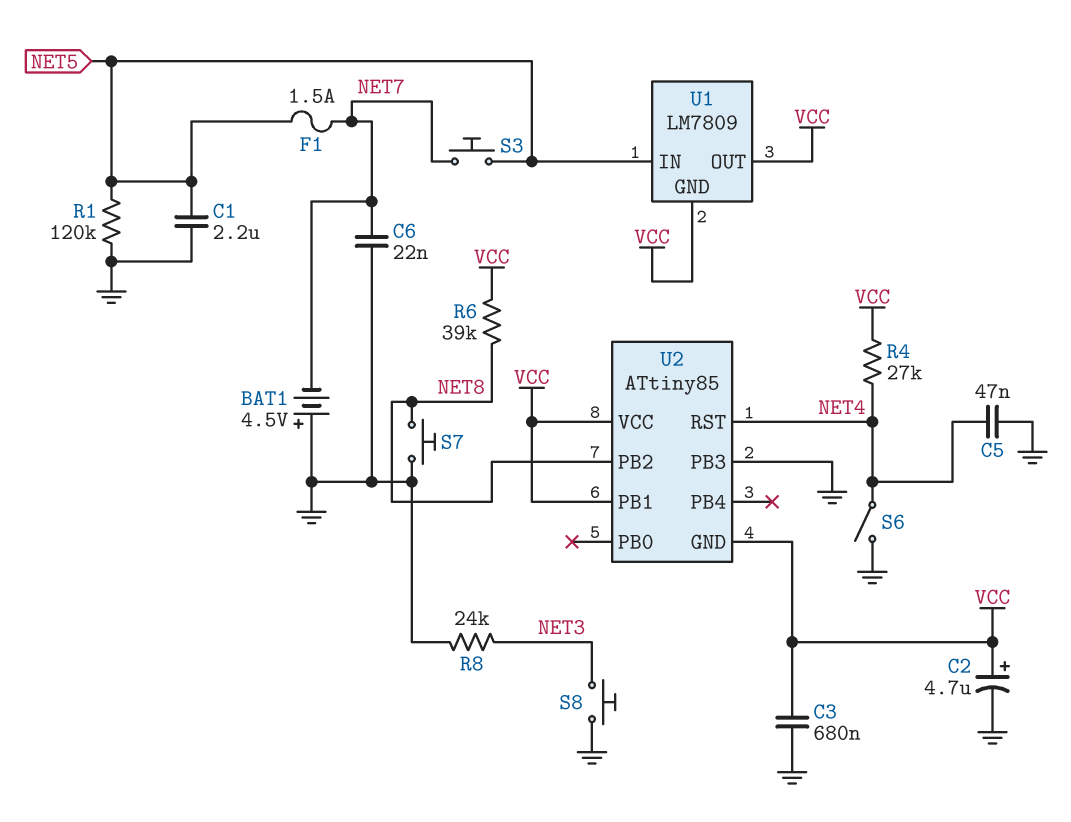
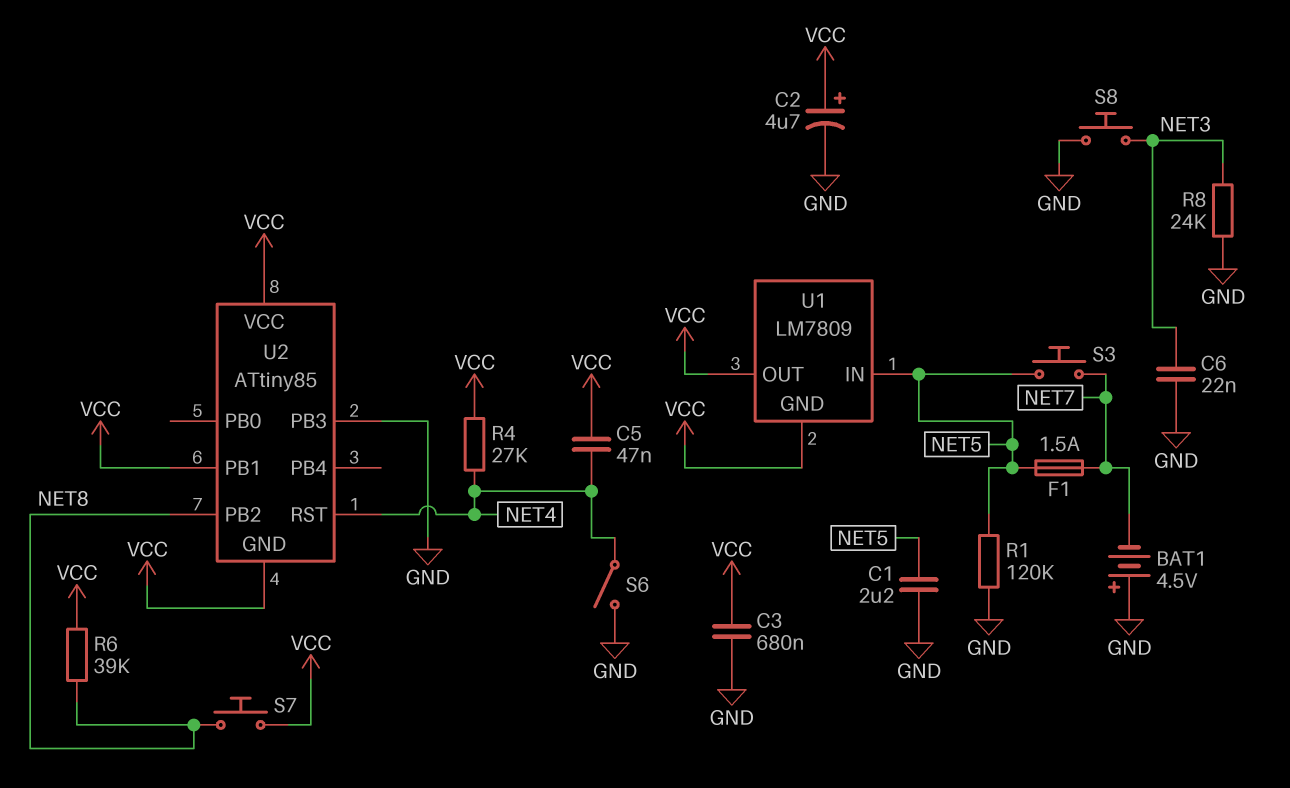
C5: 47nF (GND, NET4) -> 47nF (NET4, VCC)
C6: 22nF (GND, NET7) -> 22nF (GND, NET3)
S7: button (GND, NET8) -> button (NET8, VCC)

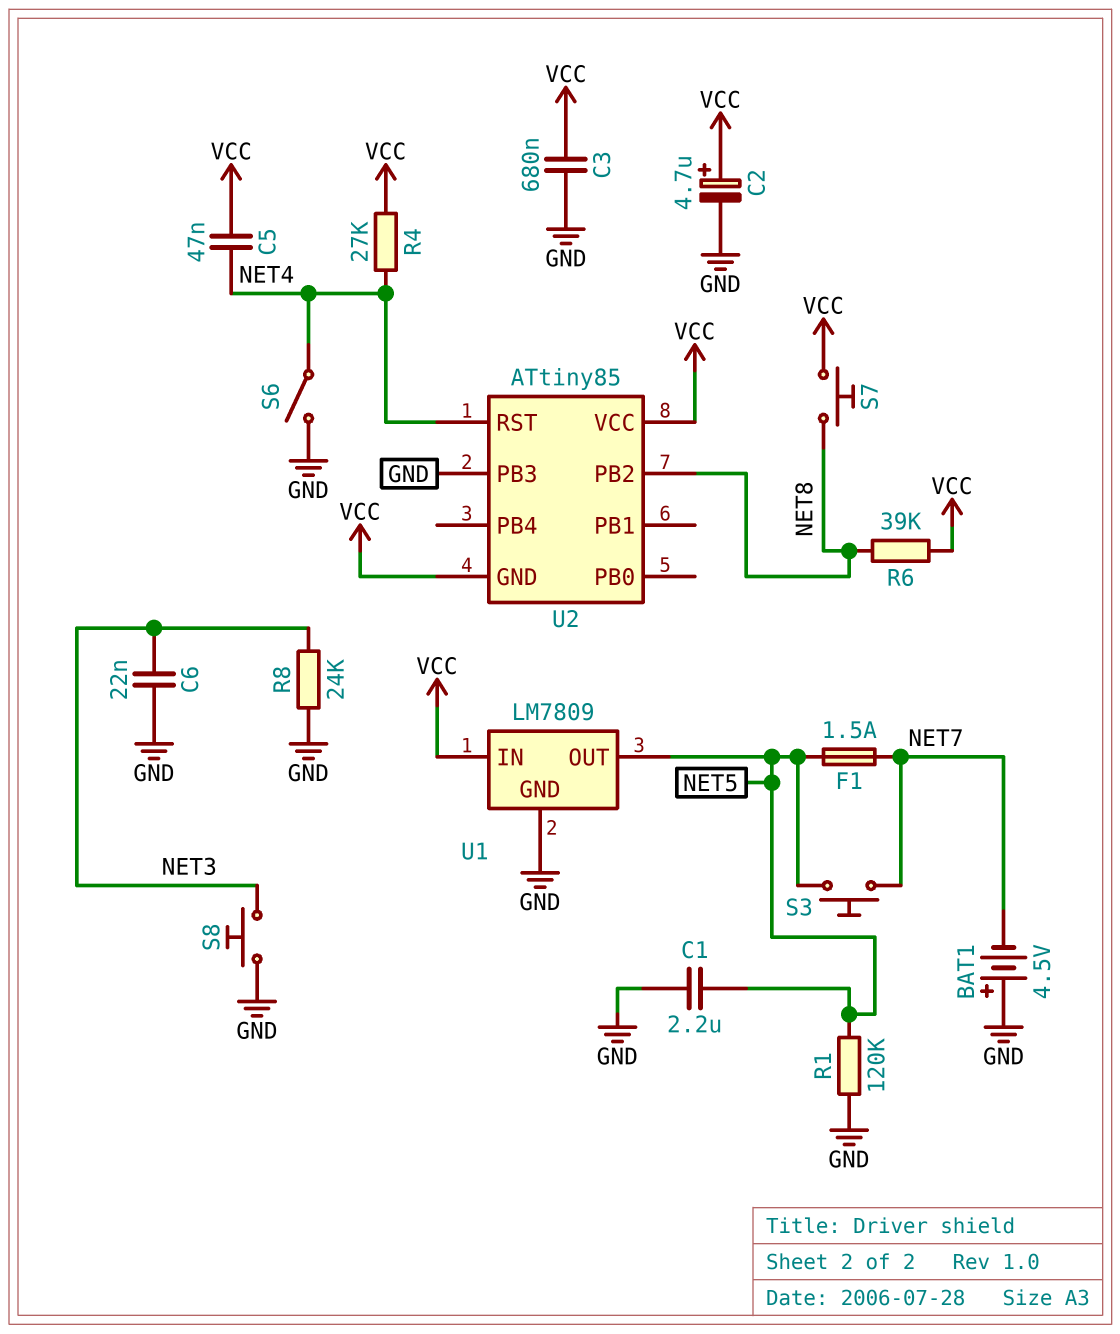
U1 pin GND: VCC -> GND
U1 pin IN: NET5 -> VCC
U1 pin OUT: VCC -> NET5
U2 pin PB1: VCC -> none

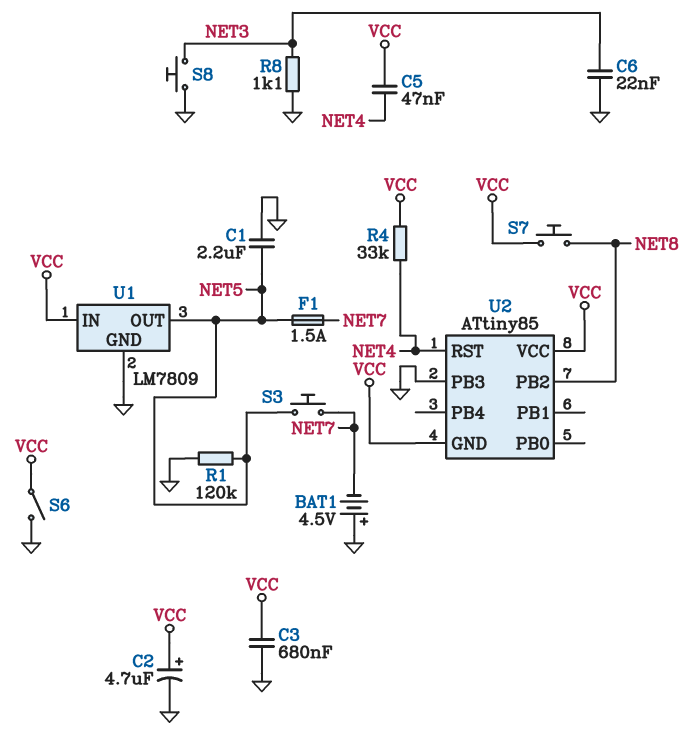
R4: 27k (NET4, VCC) -> 33k (NET4, VCC)
R6: 39k (NET8, VCC) -> none
R8: 24k (GND, NET3) -> 1.1k (GND, NET3)
S6: switch (GND, NET4) -> switch (GND, VCC)

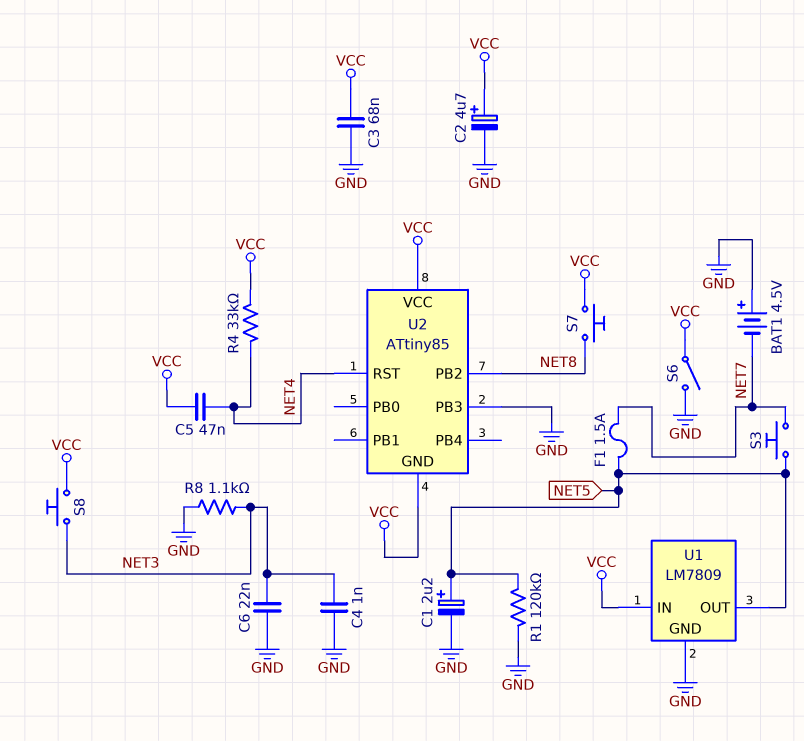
C1: 2.2uF (GND, NET5) -> 2.2uF (plus NET5, minus GND)
C3: 680nF (GND, VCC) -> 68nF (GND, VCC)
C4: none -> 1nF (GND, NET3)
S8: button (GND, NET3) -> button (NET3, VCC)

